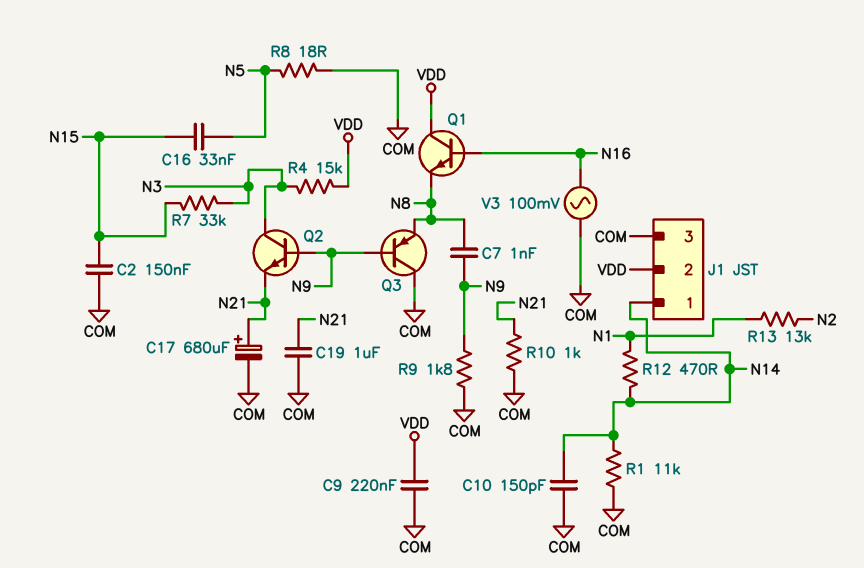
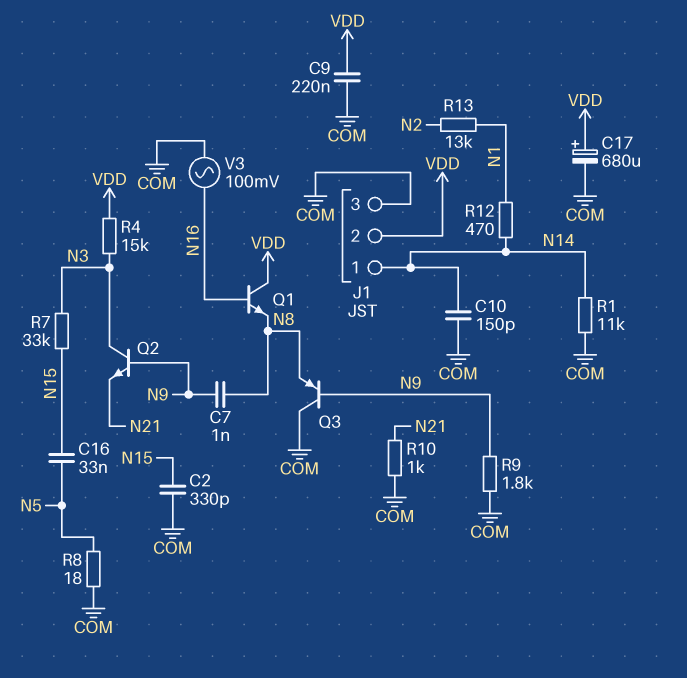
C2: 150nF (COM, N15) -> 330pF (COM, N15)
C17: 680uF (plus N21, minus COM) -> 680uF (plus VDD, minus COM)
C19: 1uF (COM, N21) -> none

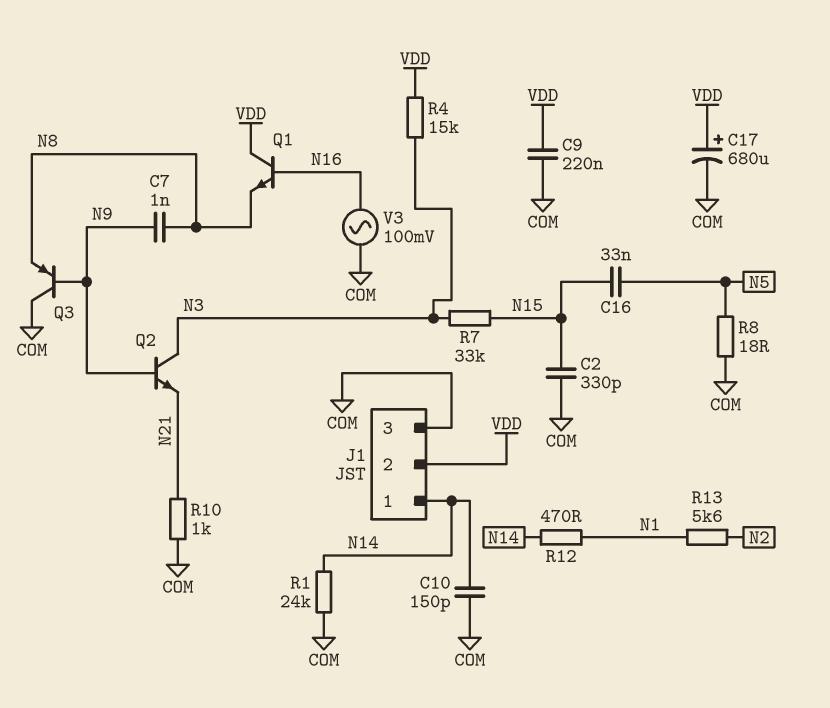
R1: 11k (COM, N14) -> 24k (COM, N14)
R9: 1.8k (COM, N9) -> none
R13: 13k (N1, N2) -> 5.6k (N1, N2)

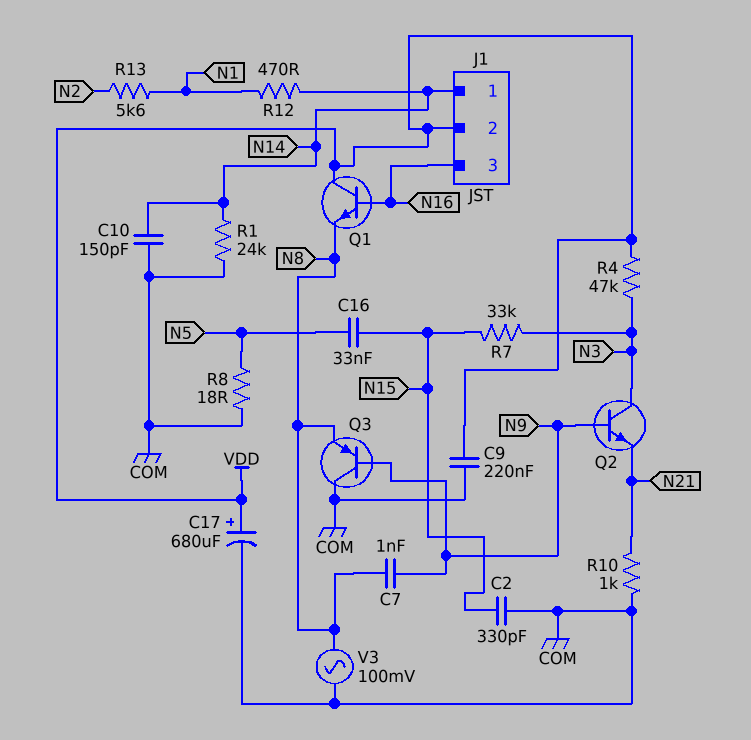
J1 pin 3: COM -> N16
R4: 15k (N3, VDD) -> 47k (N3, VDD)
V3: AC 100mV (COM, N16) -> AC 100mV (COM, N8)

